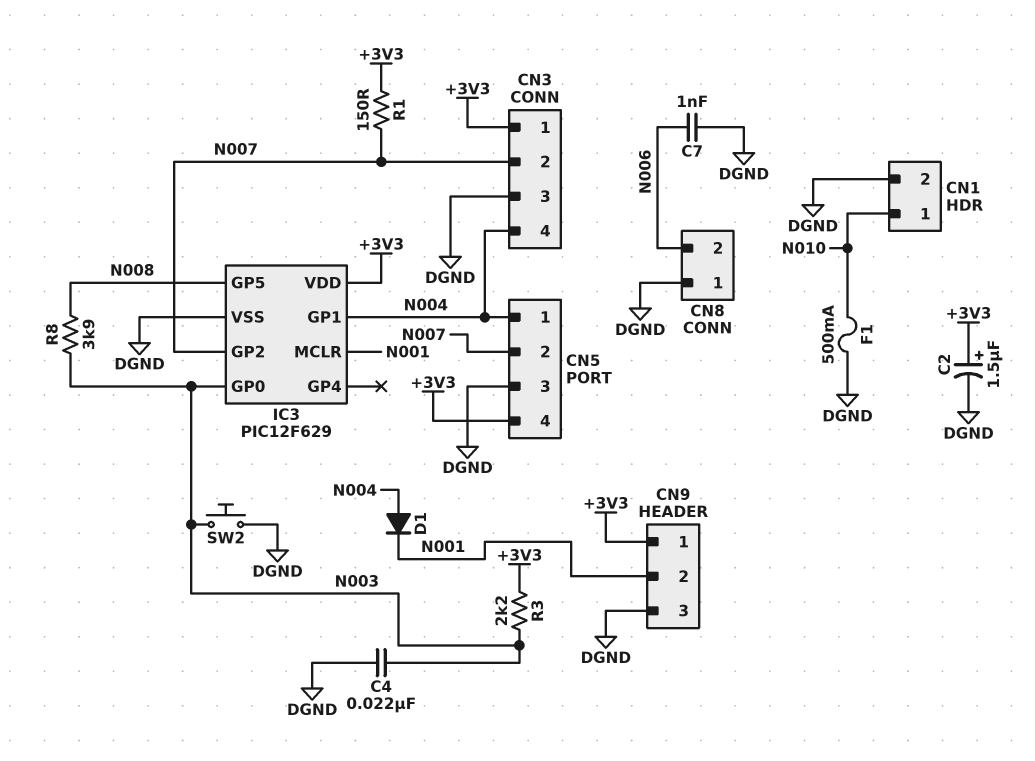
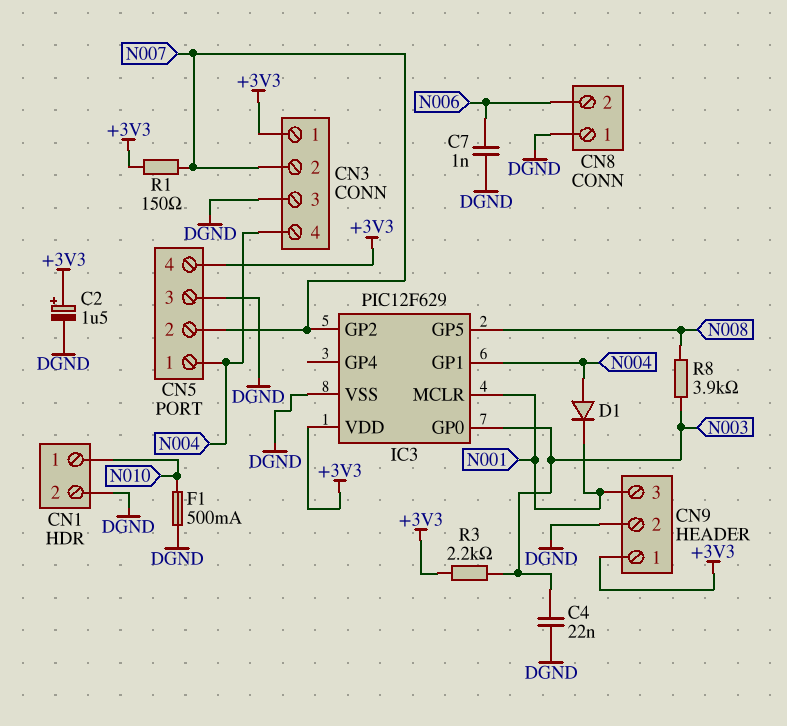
CN9 pin 2: N001 -> DGND
CN9 pin 3: DGND -> N001
SW2: button (DGND, N003) -> none

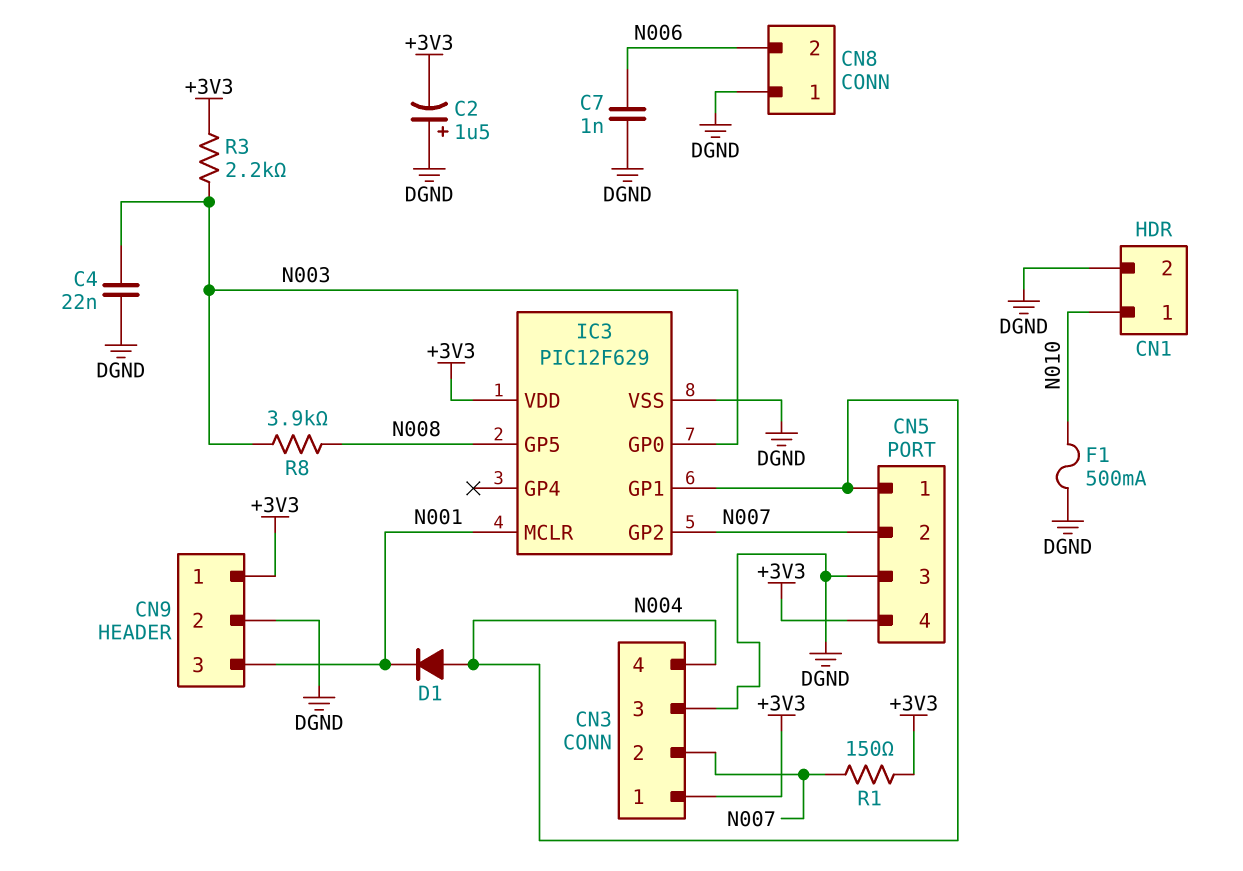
C2: 1.5uF (plus +3V3, minus DGND) -> 1.5uF (plus DGND, minus +3V3)

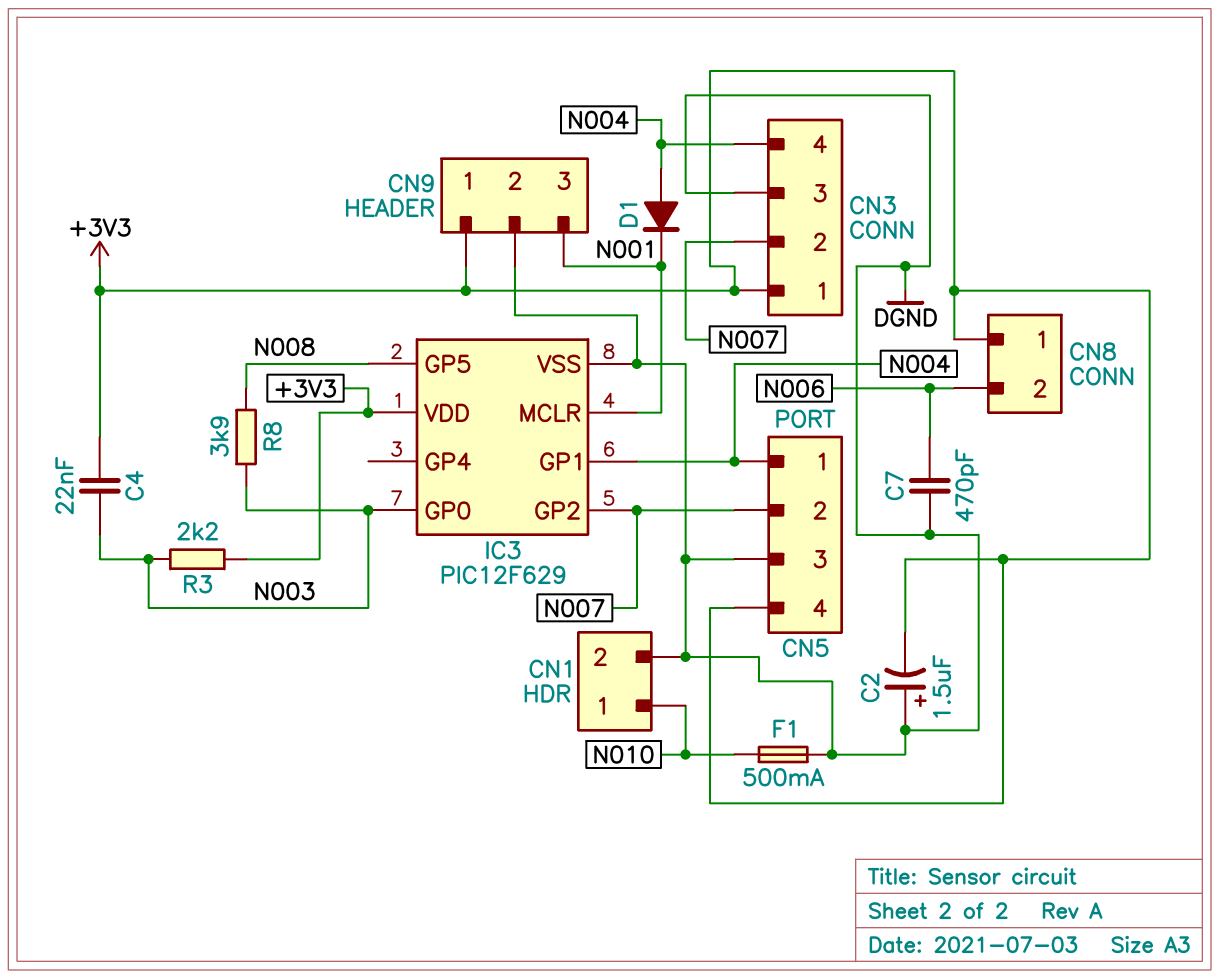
C4: 22nF (DGND, N003) -> 22nF (+3V3, N003)
C7: 1nF (DGND, N006) -> 470pF (DGND, N006)
CN8 pin 1: DGND -> +3V3
R1: 150 (+3V3, N007) -> none

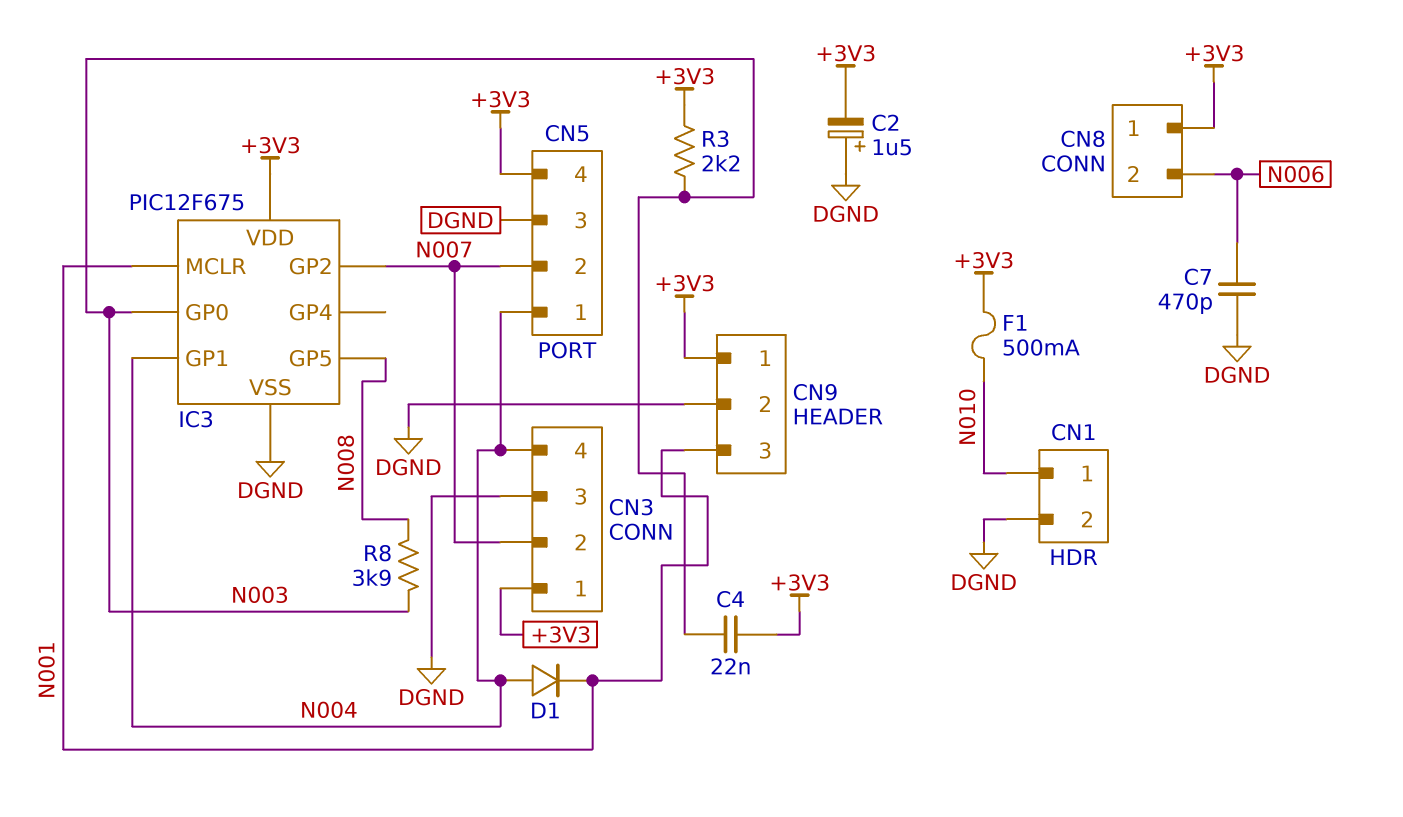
F1: 500mA (DGND, N010) -> 500mA (+3V3, N010)
IC3: PIC12F629 -> PIC12F675

